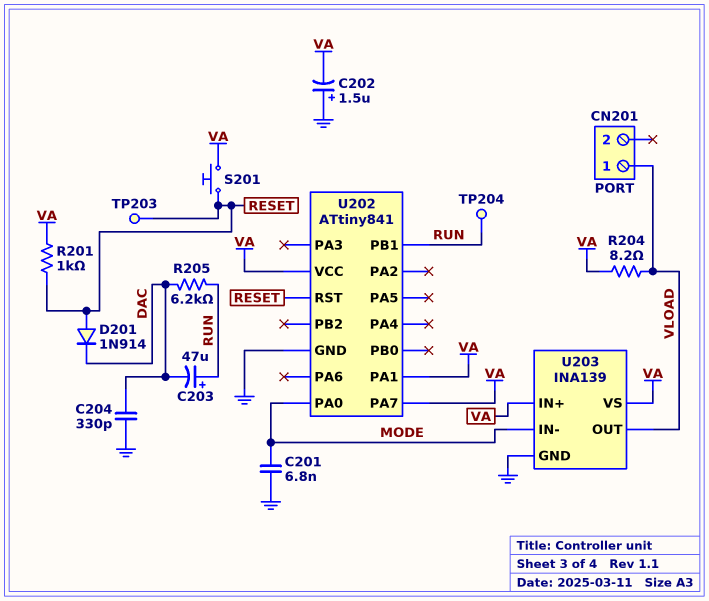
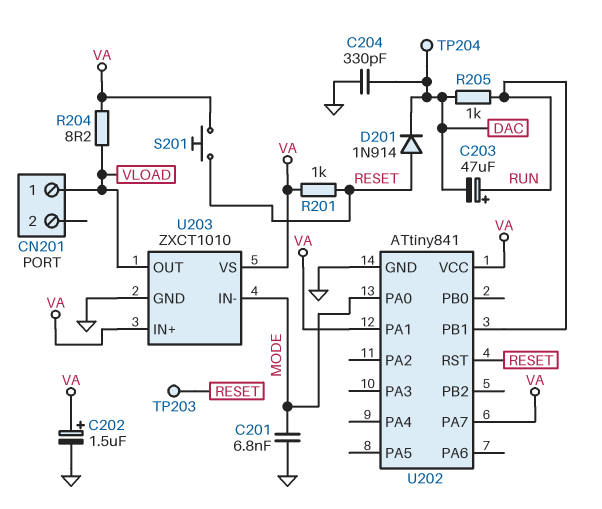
C202: 1.5uF (plus GND, minus VA) -> 1.5uF (plus VA, minus GND)
R205: 6.2k (DAC, RUN) -> 1k (DAC, RUN)
TP204: test point (RUN) -> test point (DAC)
U203: INA139 -> ZXCT1010

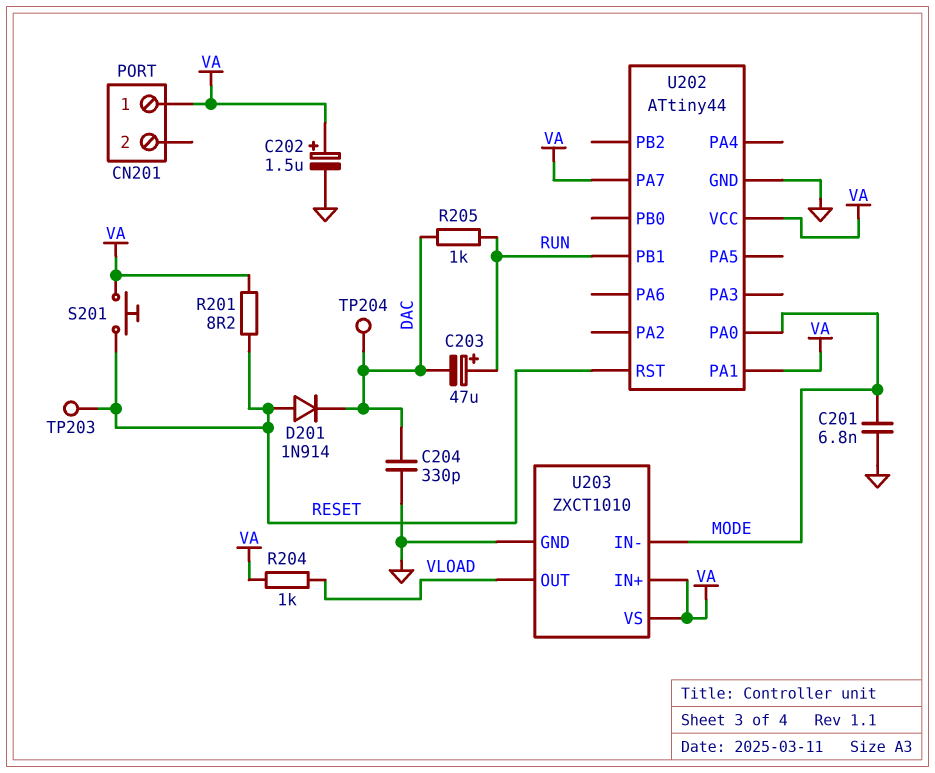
CN201 pin 1: VLOAD -> VA
R201: 1k (RESET, VA) -> 8.2 (RESET, VA)
R204: 8.2 (VA, VLOAD) -> 1k (VA, VLOAD)
U202: ATtiny841 -> ATtiny44

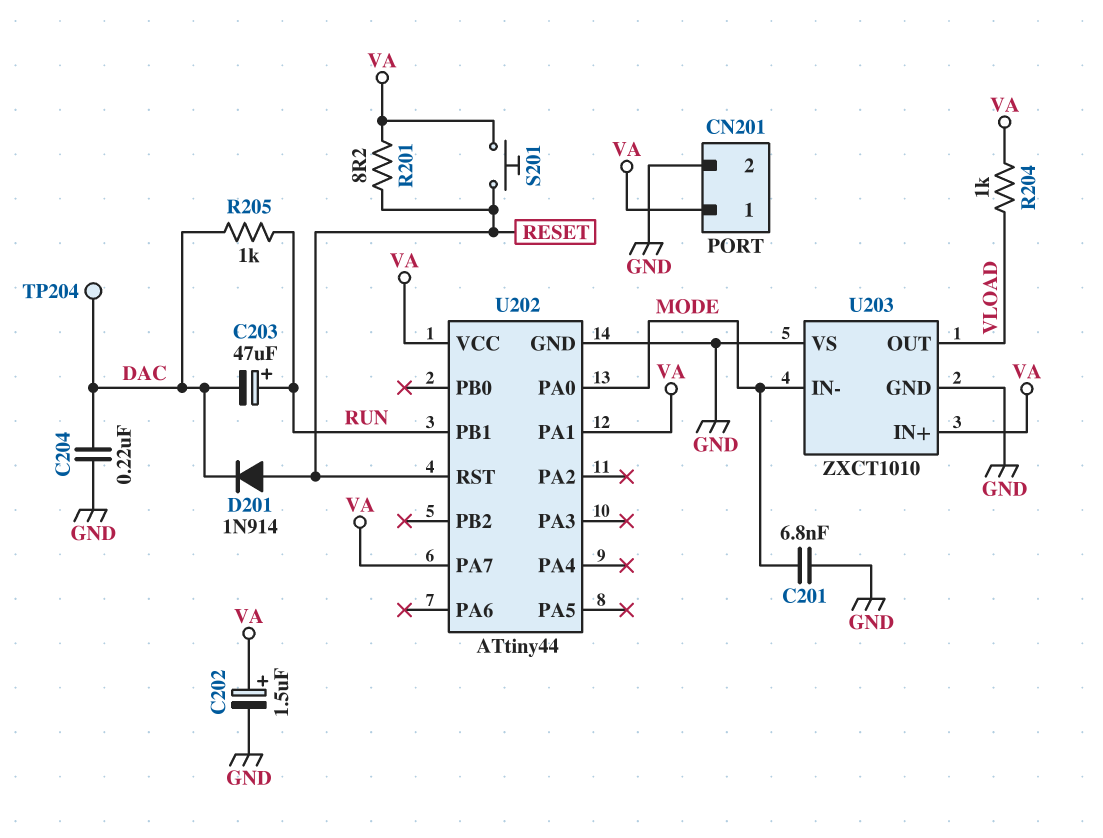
C204: 330pF (DAC, GND) -> 220nF (DAC, GND)
CN201 pin 2: none -> GND
TP203: test point (RESET) -> none
U203 pin VS: VA -> GND

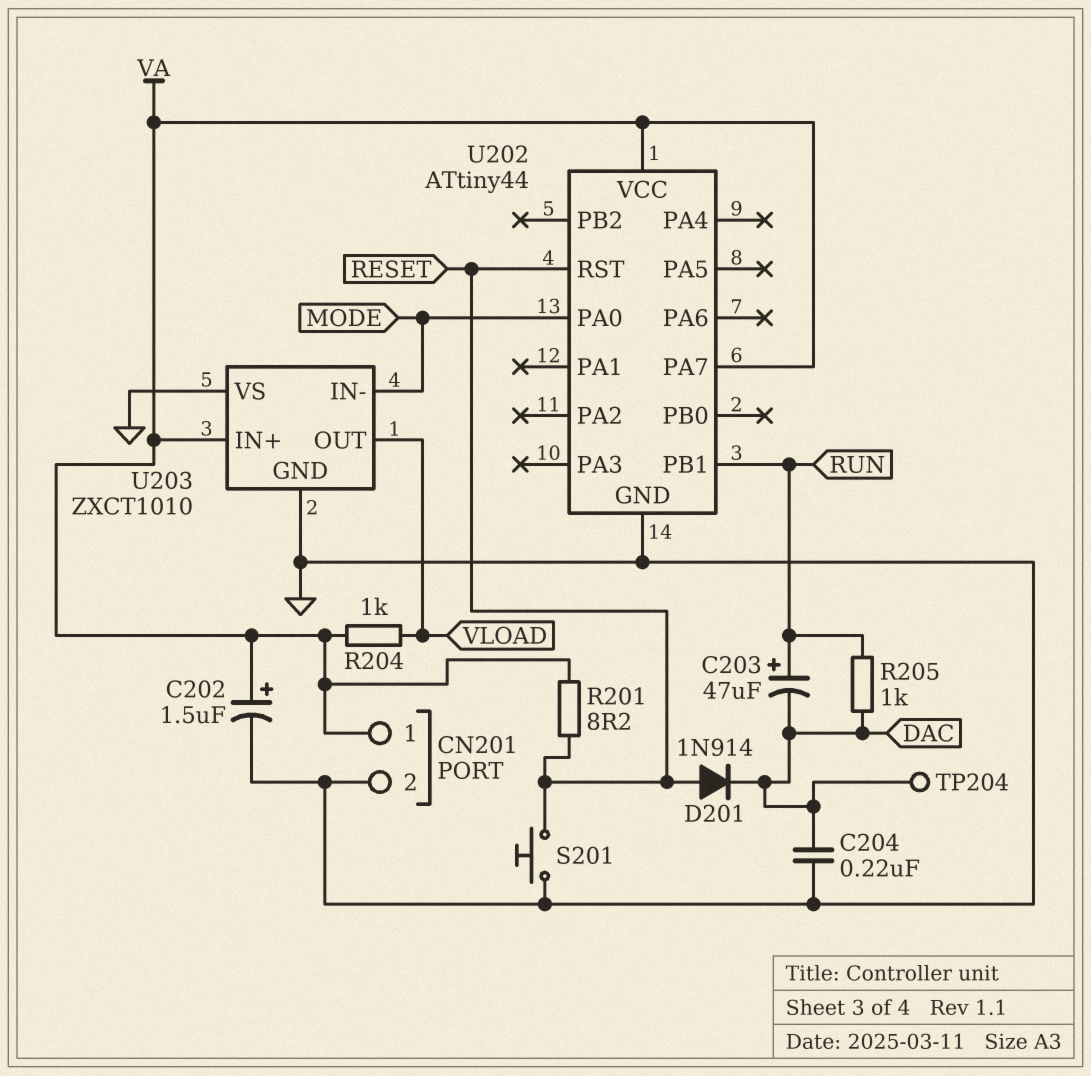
C201: 6.8nF (GND, MODE) -> none
S201: button (RESET, VA) -> button (GND, RESET)
U202 pin PA1: VA -> none

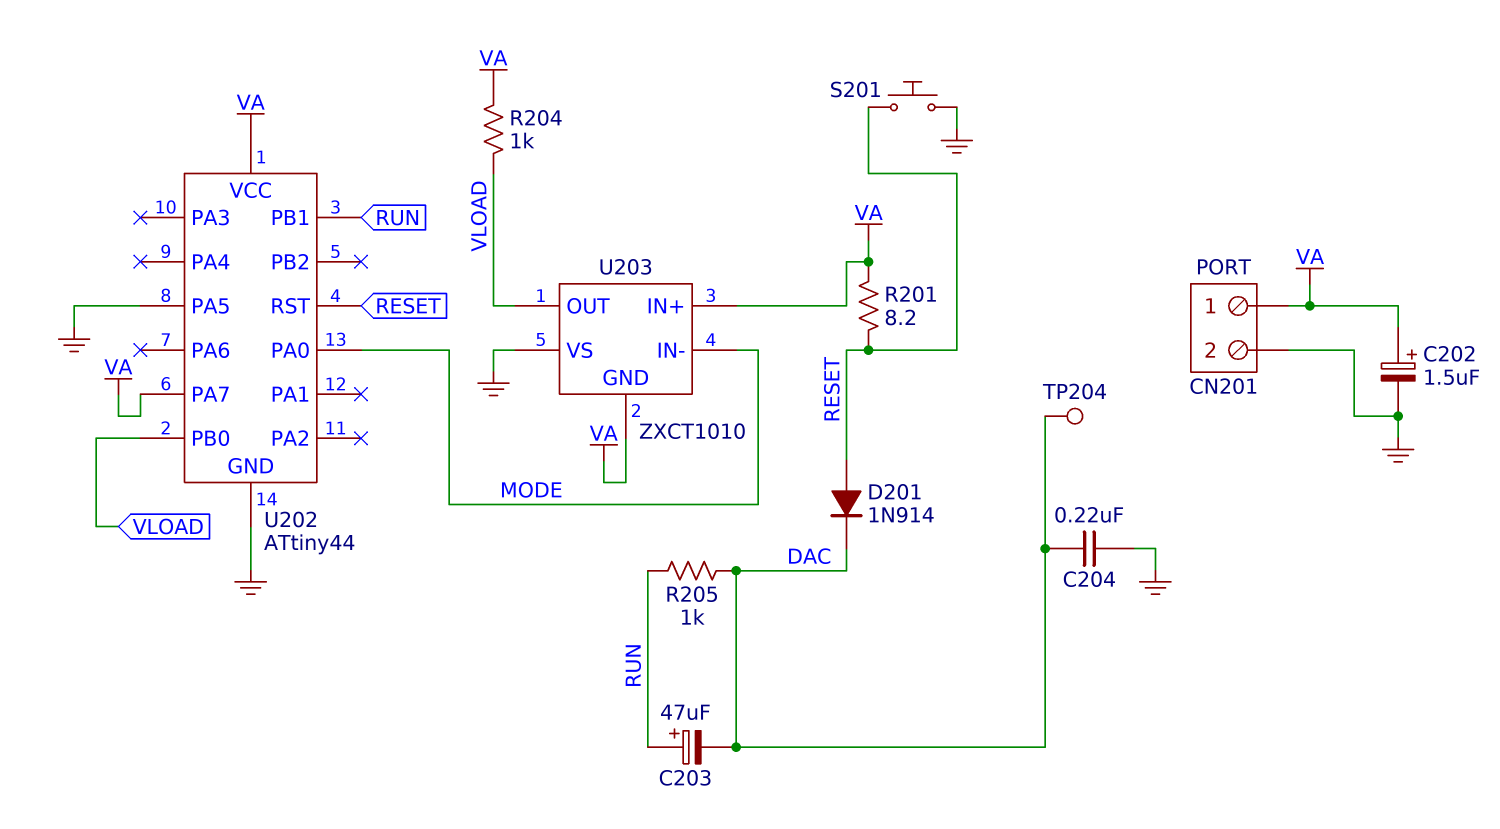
U202 pin PA5: none -> GND
U202 pin PB0: none -> VLOAD
U203 pin GND: GND -> VA

